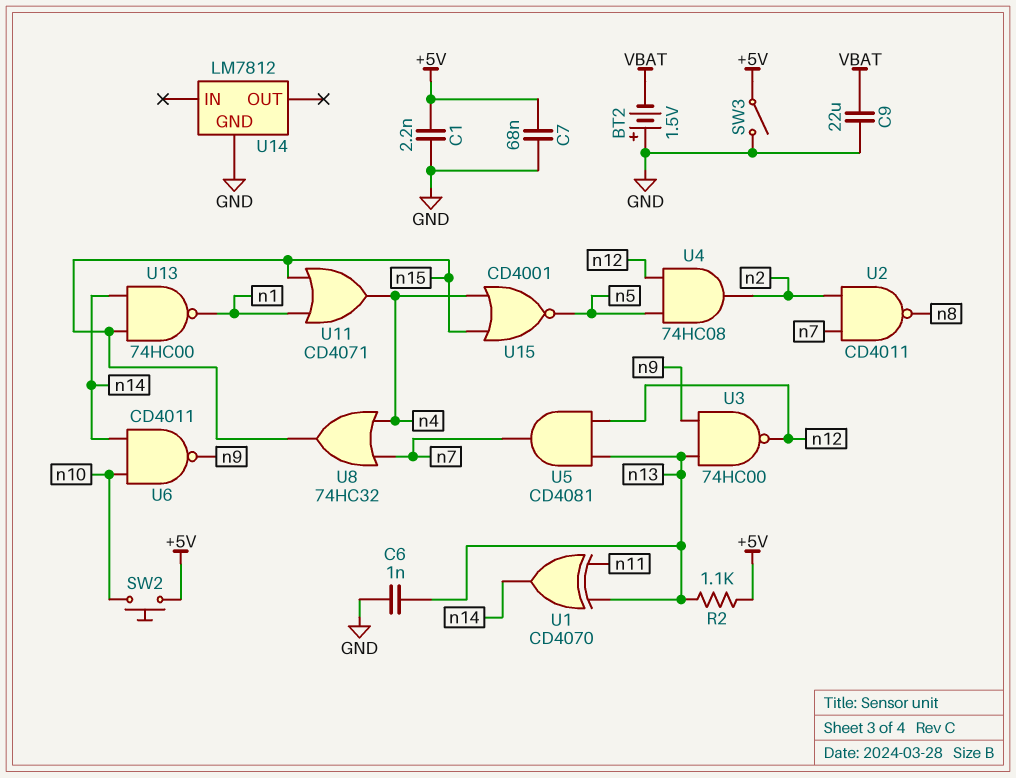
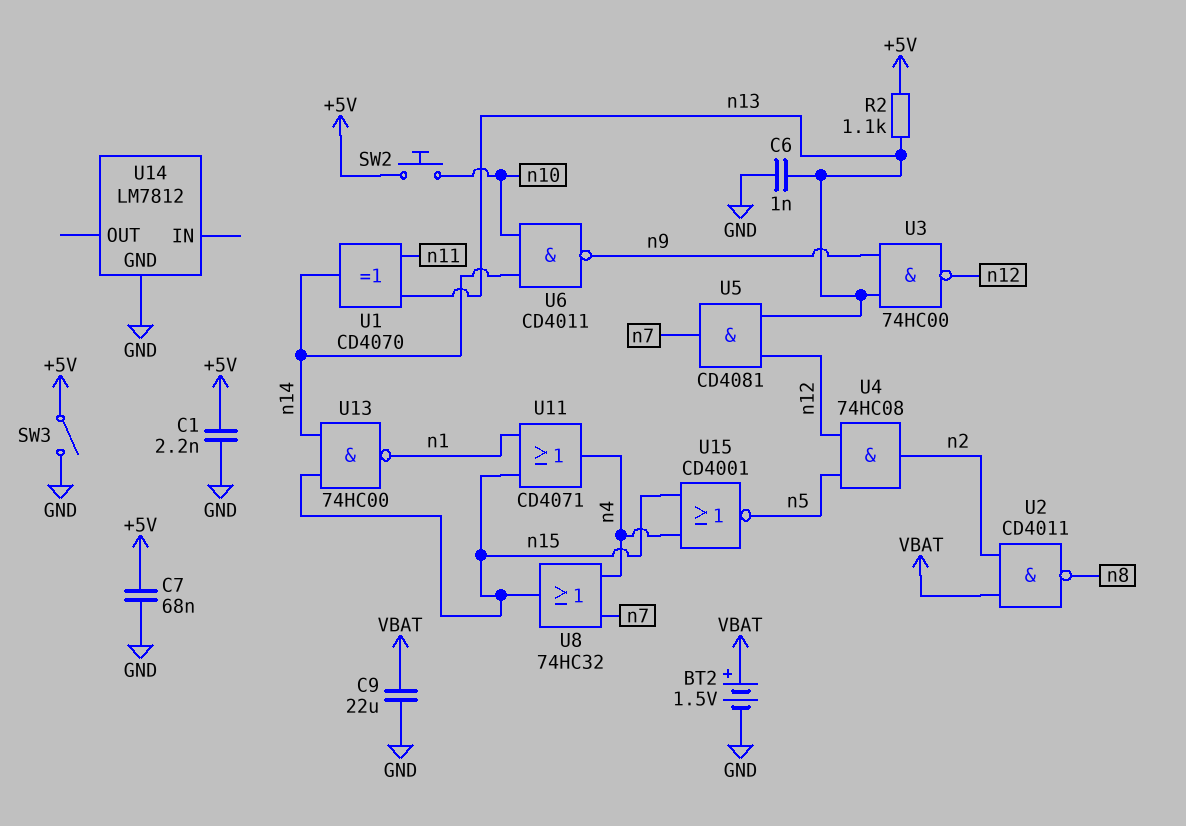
BT2: 1.5V (plus GND, minus VBAT) -> 1.5V (plus VBAT, minus GND)
U2: NAND CD4011 (in n2, in n7, out n8) -> NAND CD4011 (in VBAT, in n2, out n8)

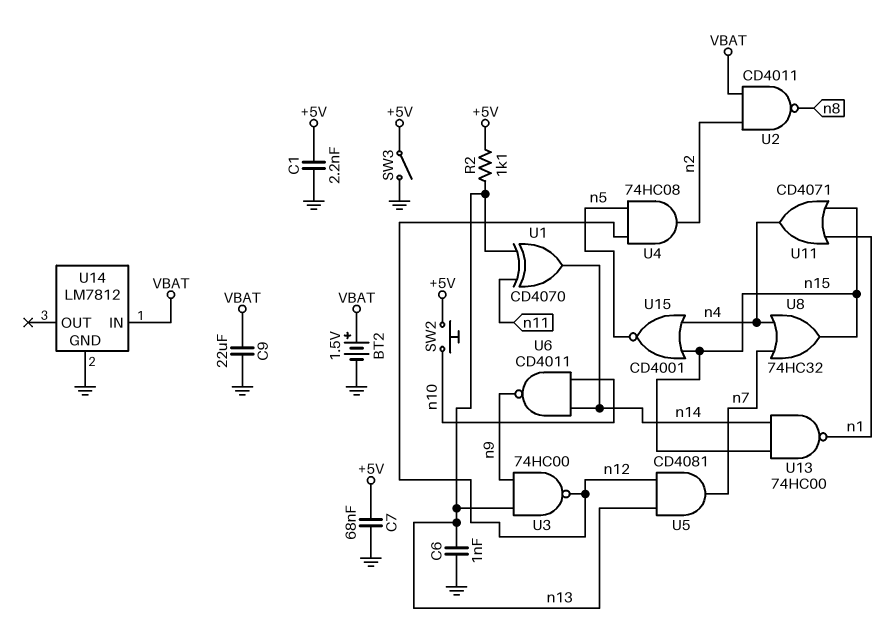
U14 pin IN: none -> VBAT

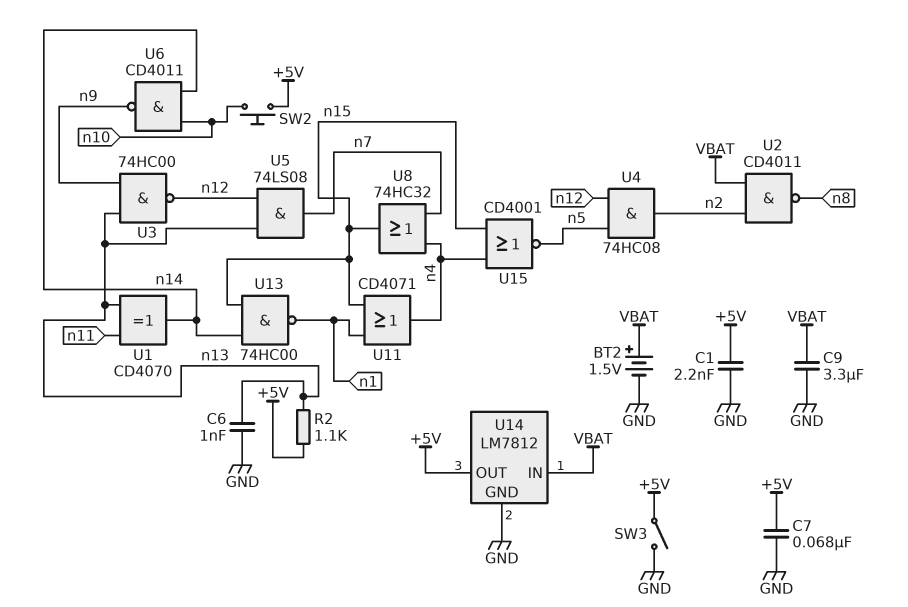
C9: 22uF (GND, VBAT) -> 3.3uF (GND, VBAT)
U5: AND CD4081 (in n12, in n13, out n7) -> AND 74LS08 (in n12, in n13, out n7)
U14 pin OUT: none -> +5V

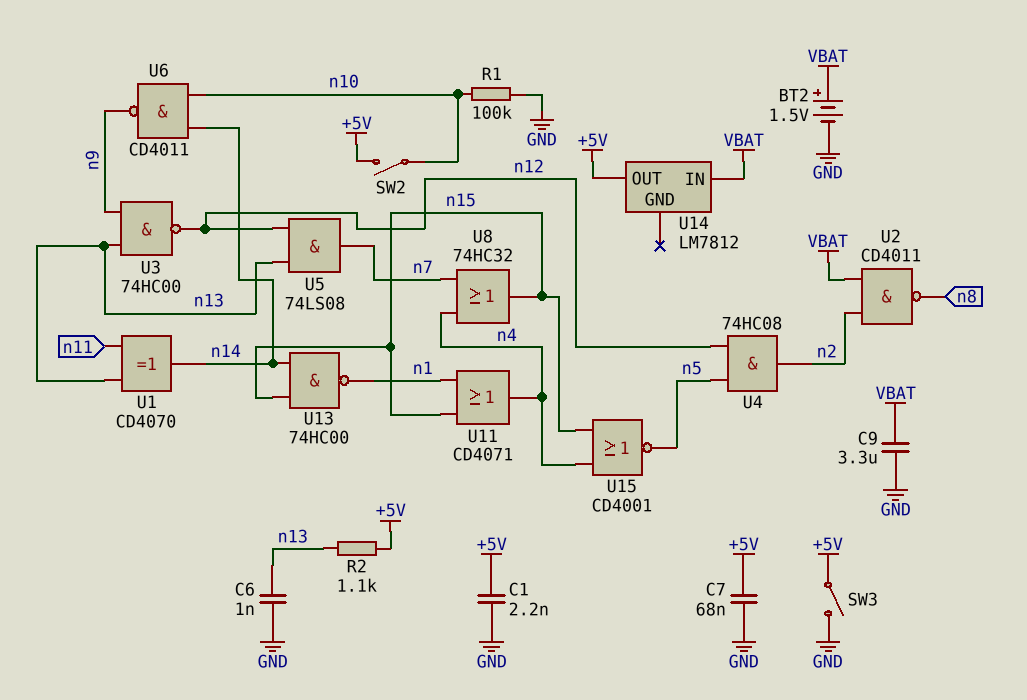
R1: none -> 100k (GND, n10)
SW2: button (+5V, n10) -> switch (+5V, n10)
U14 pin GND: GND -> none

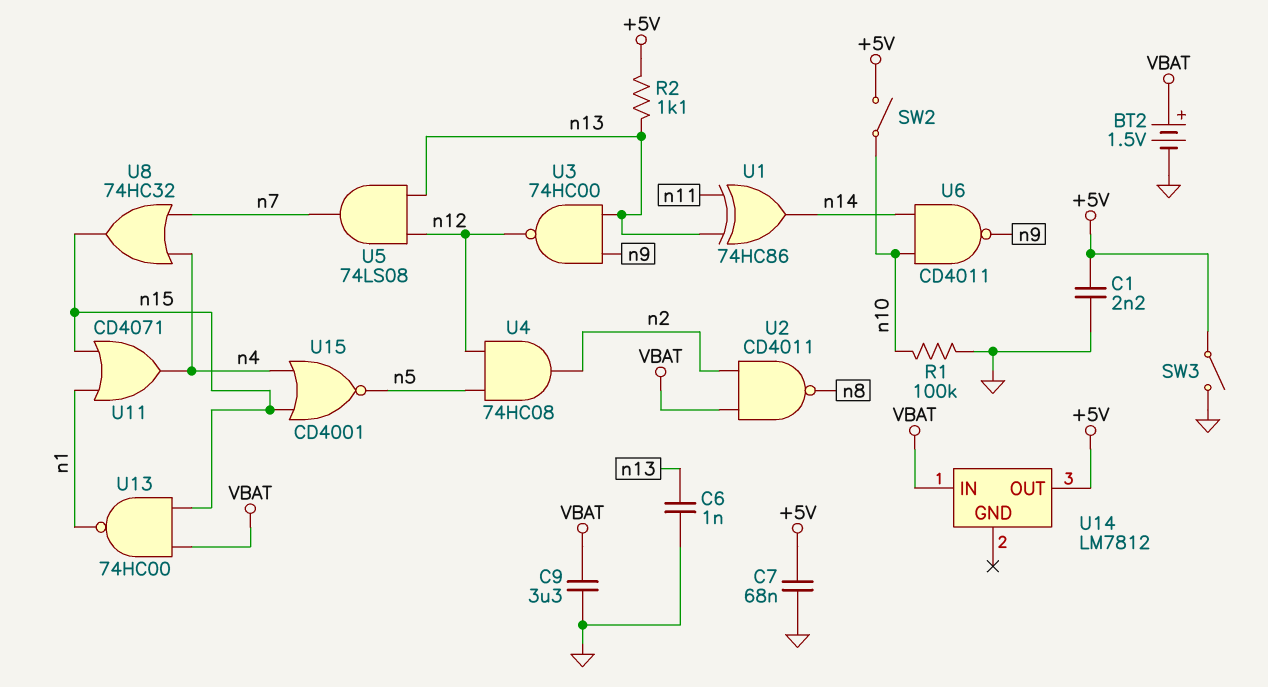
U1: XOR CD4070 (in n11, in n13, out n14) -> XOR 74HC86 (in n11, in n13, out n14)
U13: NAND 74HC00 (in n14, in n15, out n1) -> NAND 74HC00 (in VBAT, in n15, out n1)

